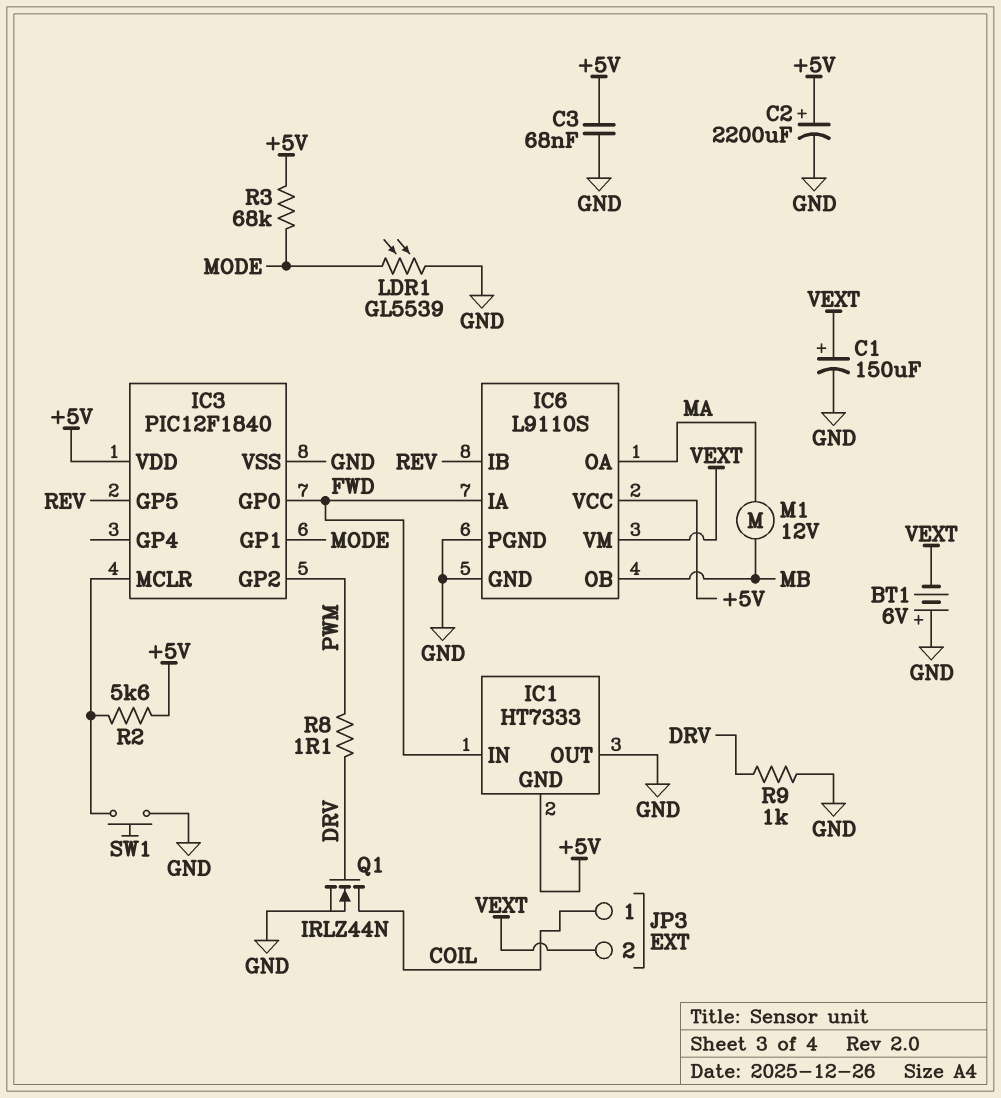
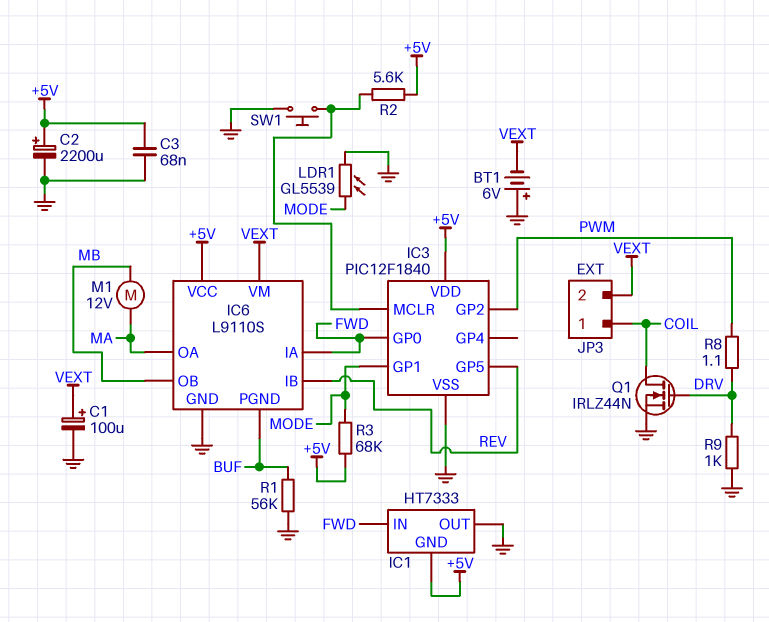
C1: 150uF (plus VEXT, minus GND) -> 100uF (plus VEXT, minus GND)
IC6 pin PGND: GND -> BUF
R1: none -> 56k (BUF, GND)

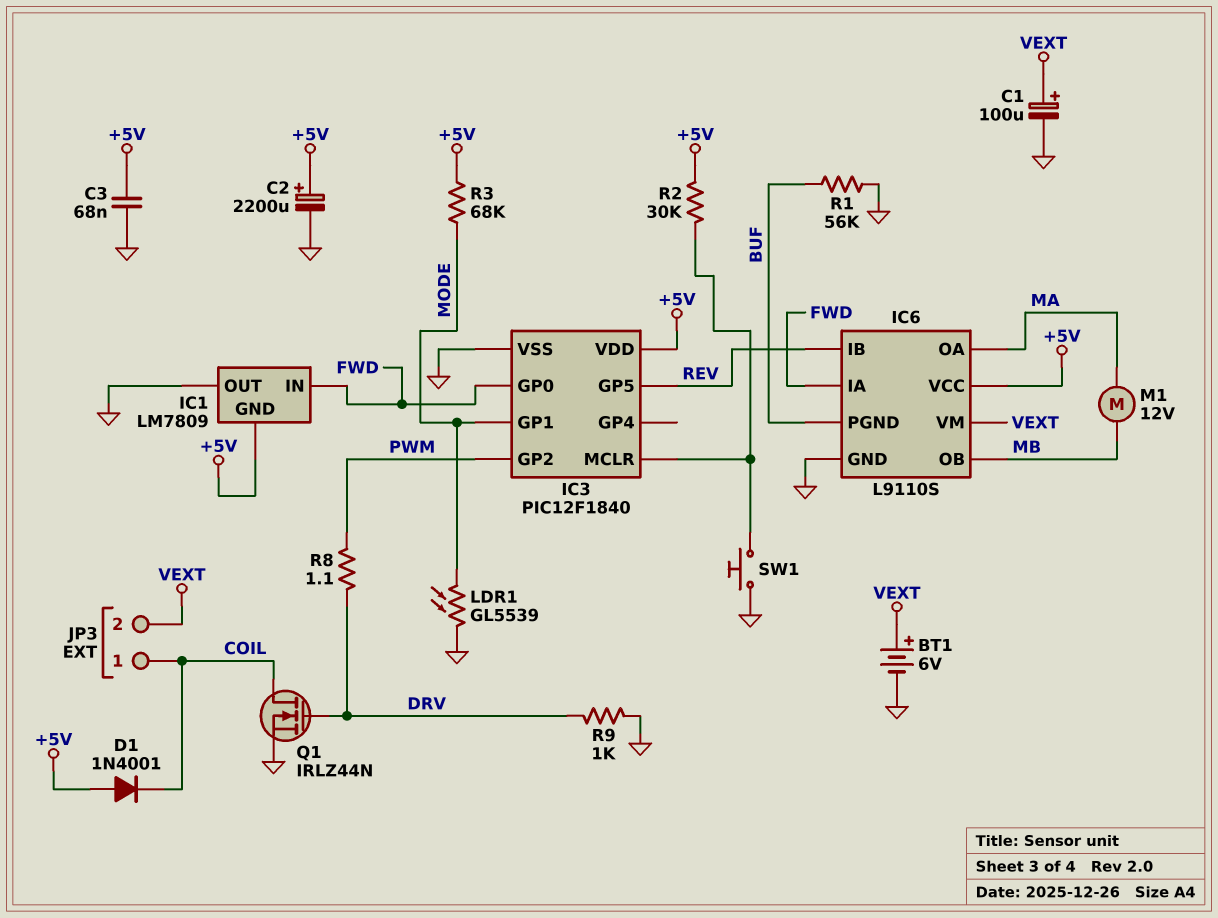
BT1: 6V (plus GND, minus VEXT) -> 6V (plus VEXT, minus GND)
D1: none -> diode 1N4001 (A +5V, K COIL)
IC1: HT7333 -> LM7809
R2: 5.6k (+5V, IC3/MCLR) -> 30k (+5V, IC3/MCLR)

